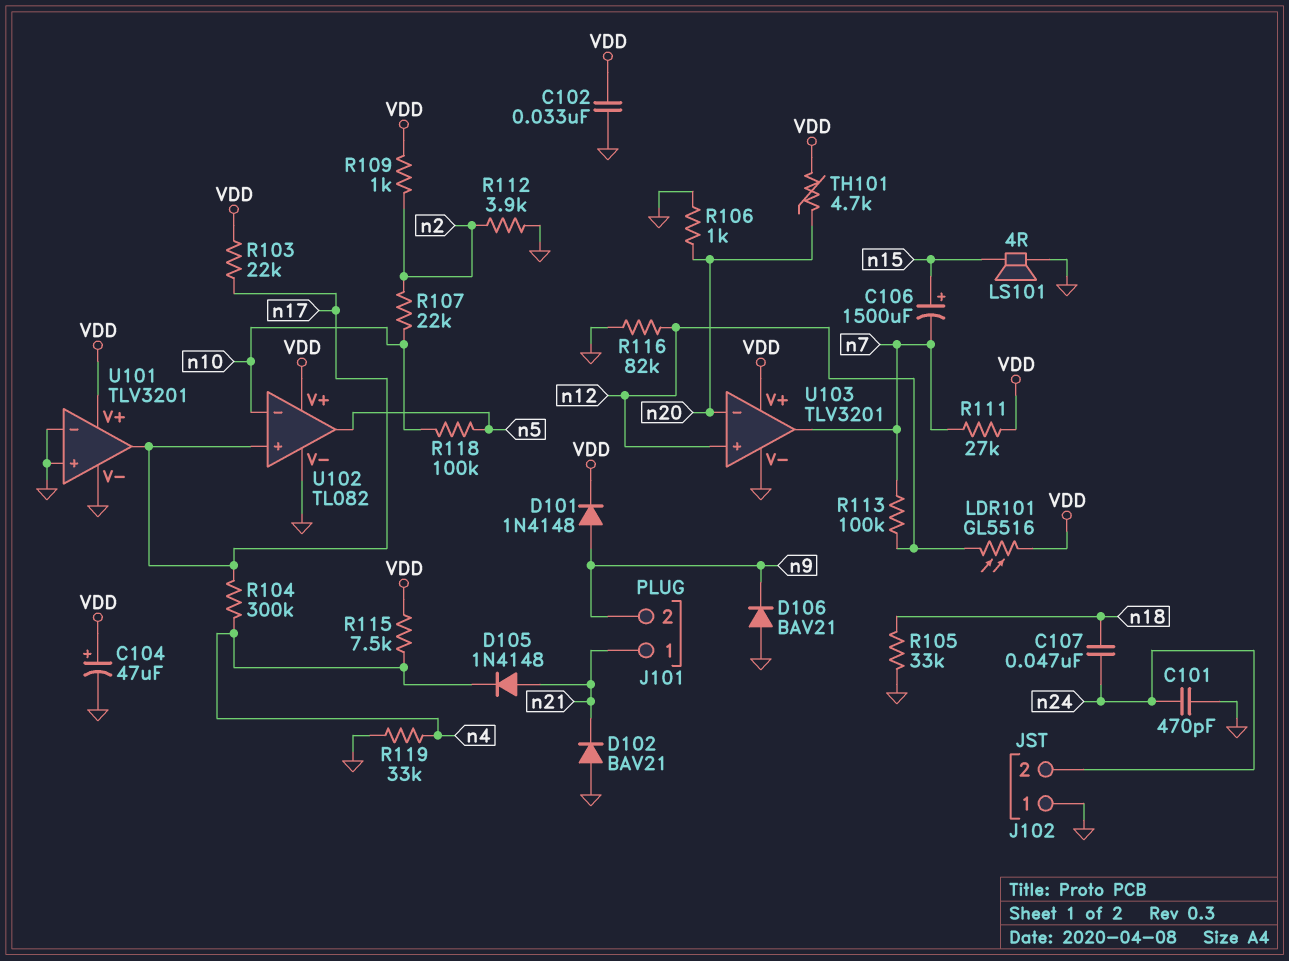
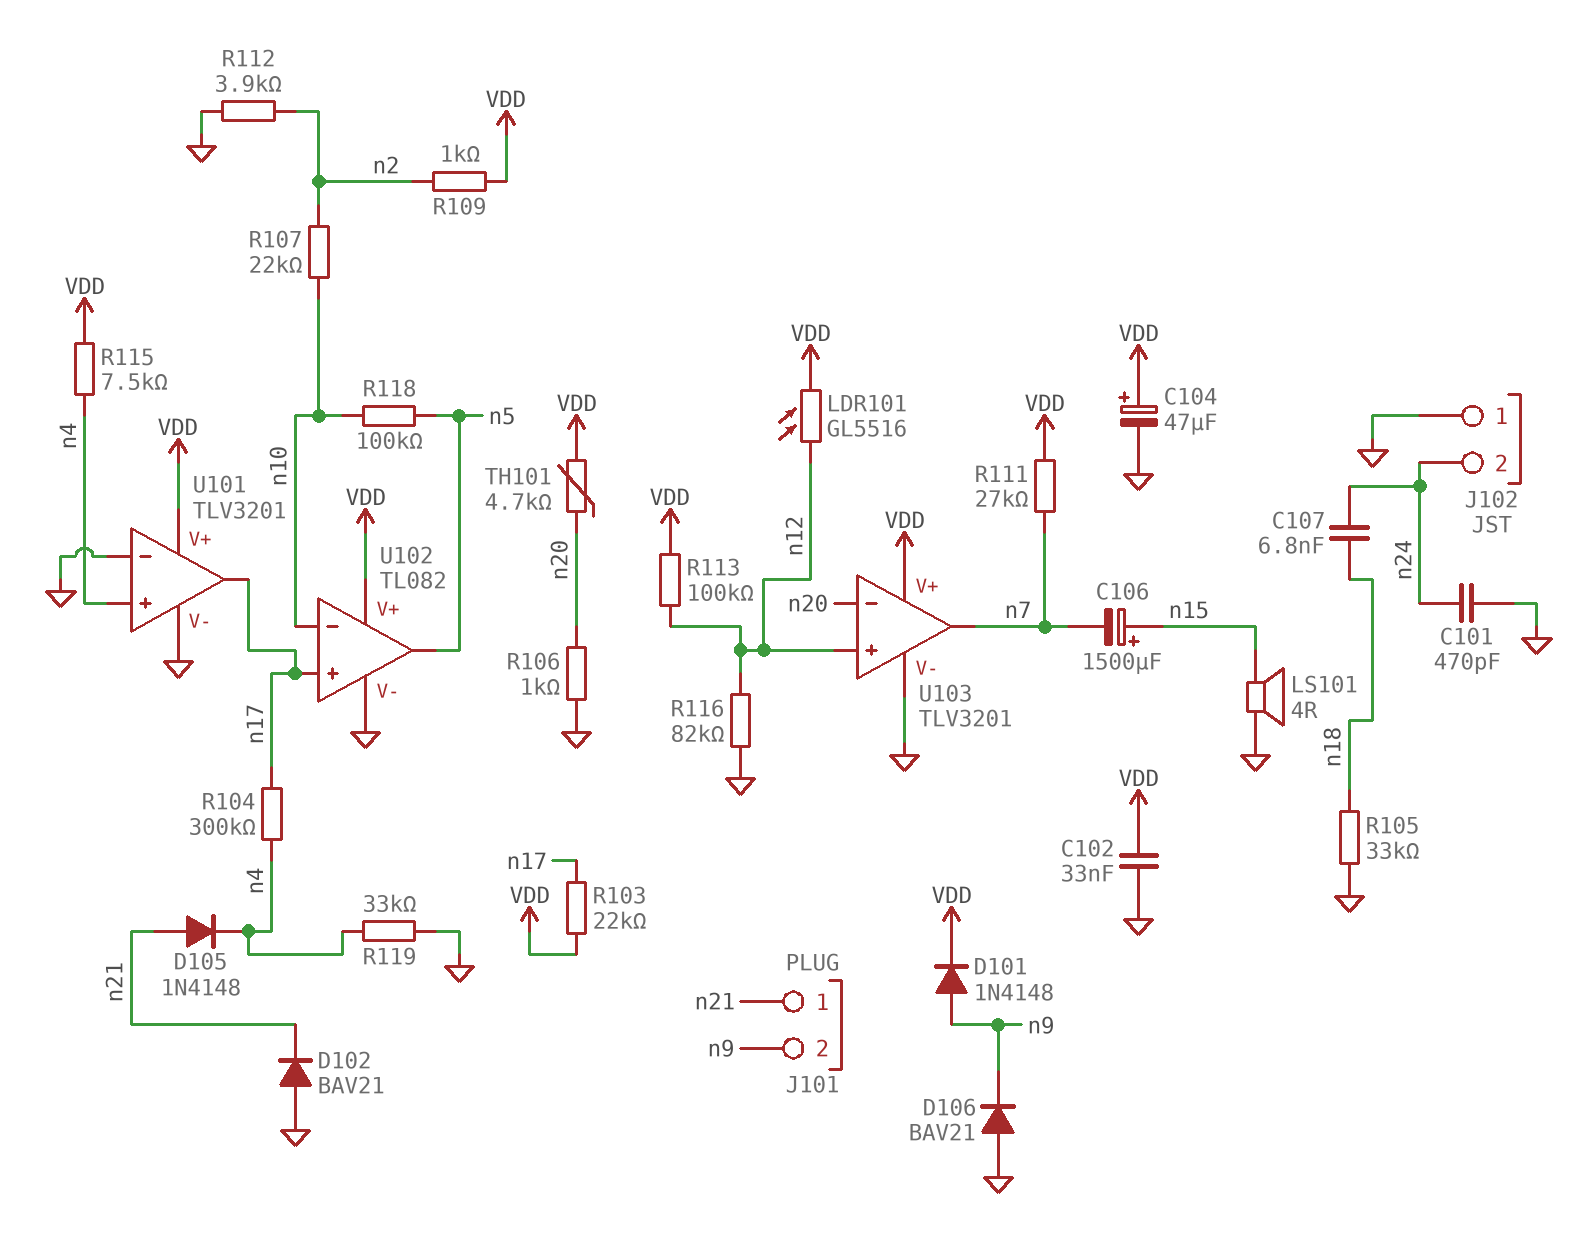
C107: 47nF (n18, n24) -> 6.8nF (n18, n24)
R113: 100k (n7, n12) -> 100k (VDD, n12)
U101 pin in+: GND -> n4

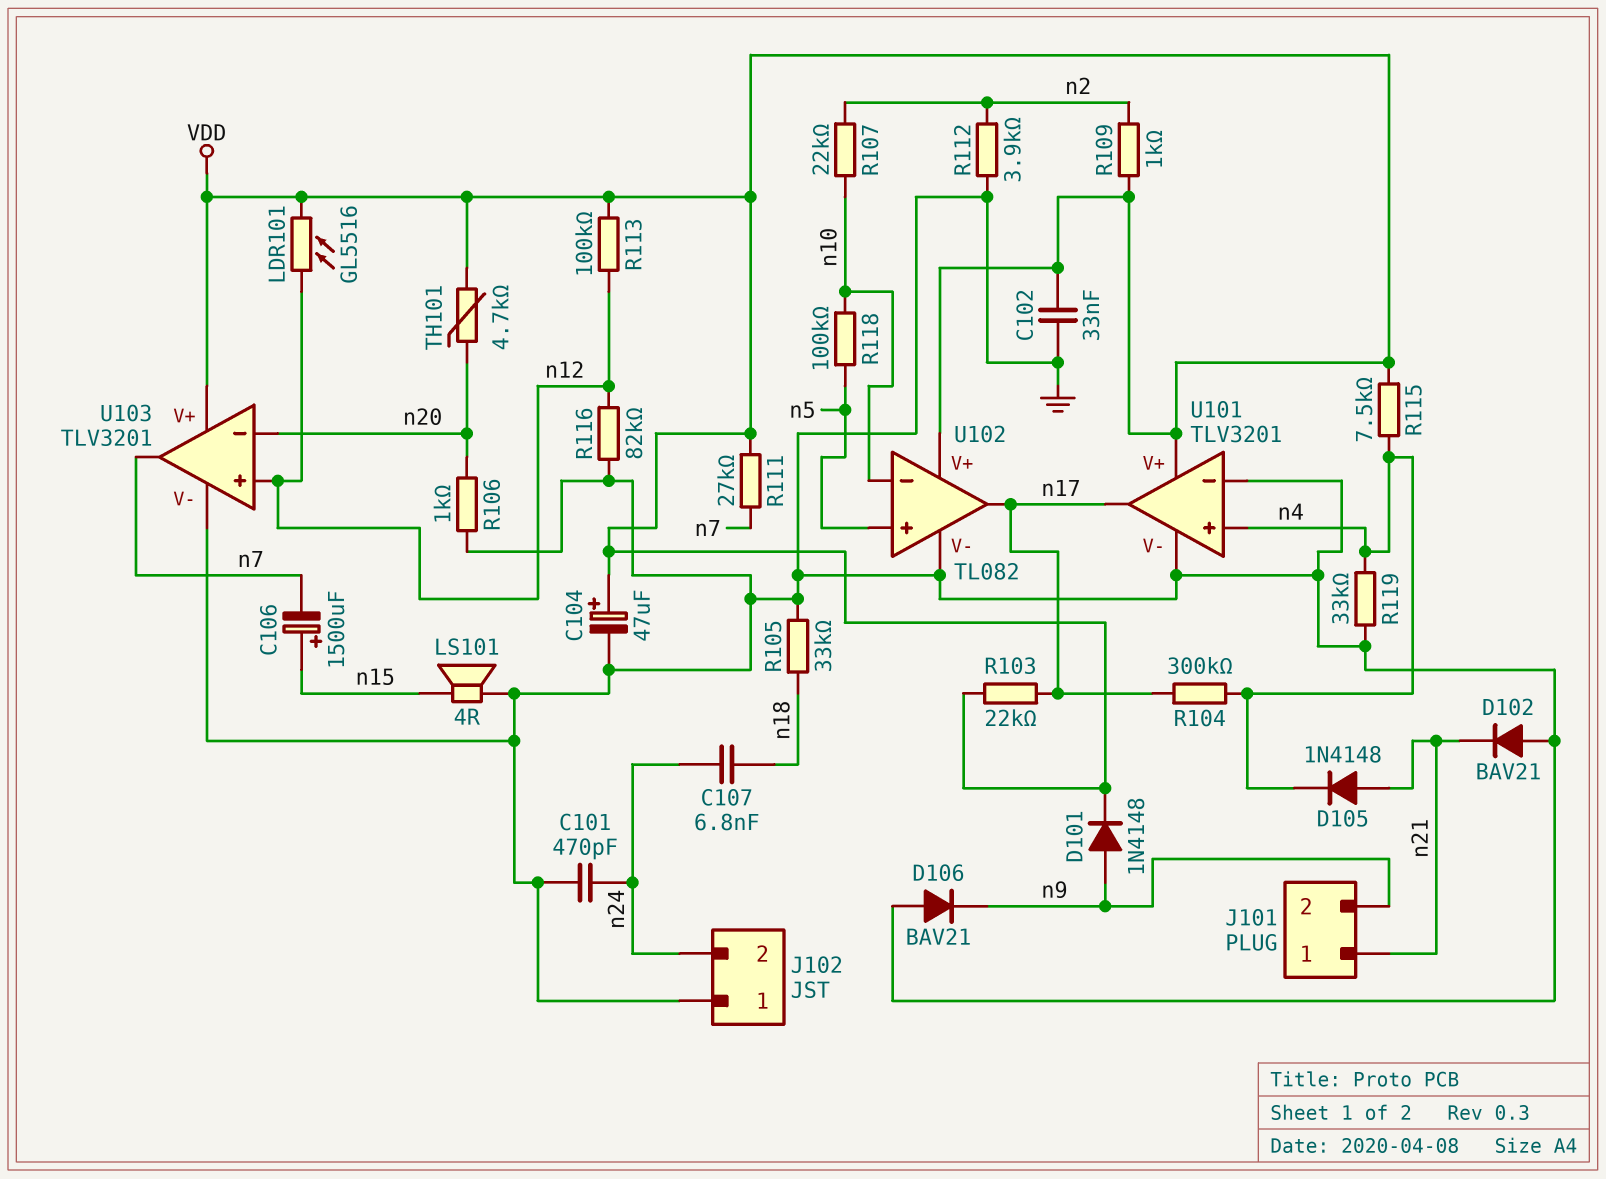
U102 pin in+: n17 -> n5
U102 pin out: n5 -> n17

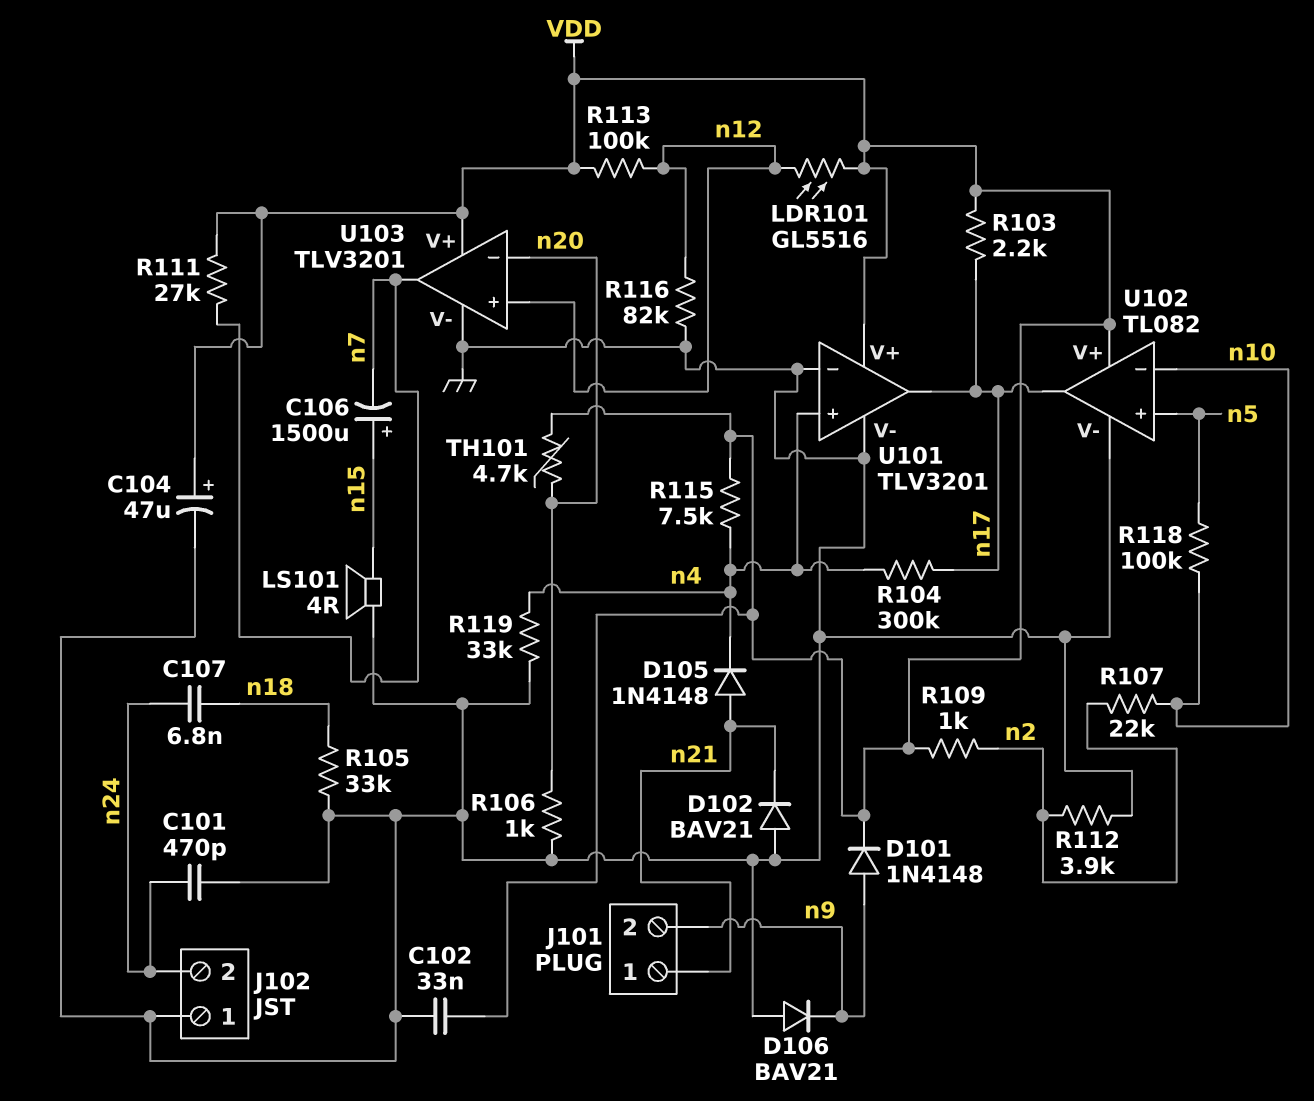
R103: 22k (VDD, n17) -> 2.2k (VDD, n17)

